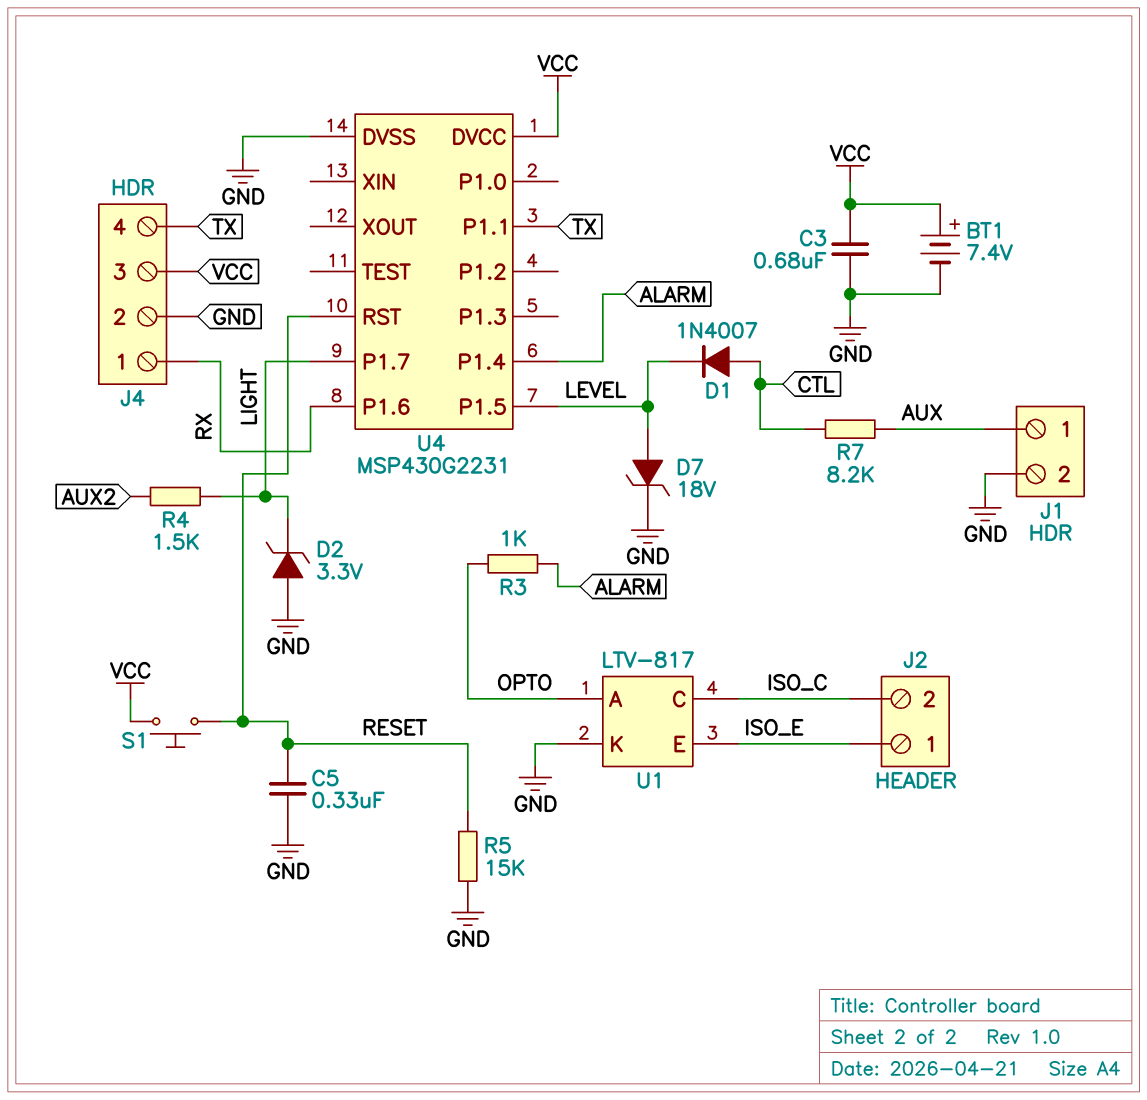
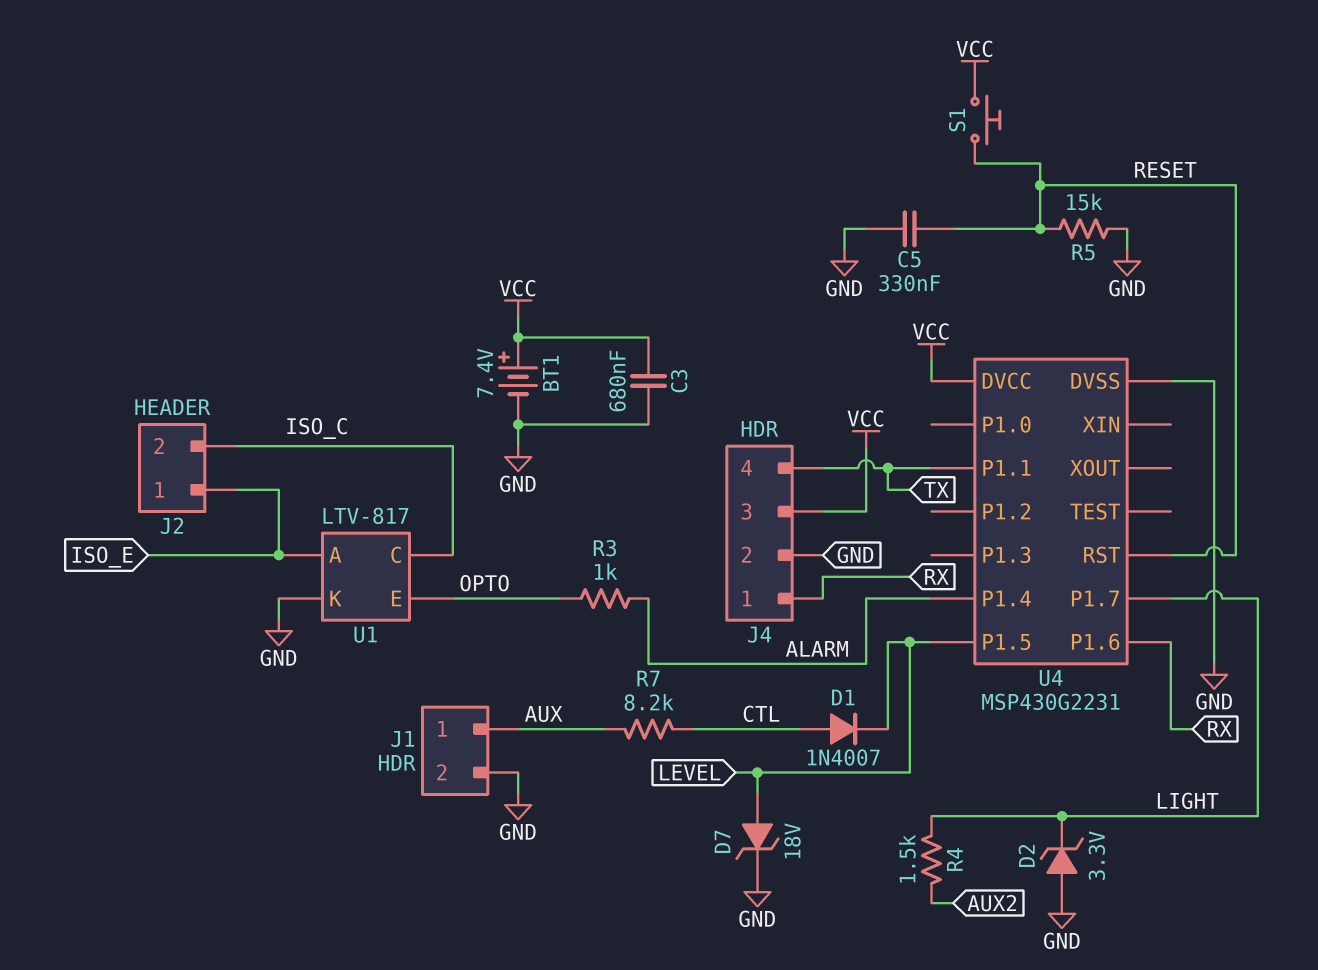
U1 pin A: OPTO -> ISO_E
U1 pin E: ISO_E -> OPTO

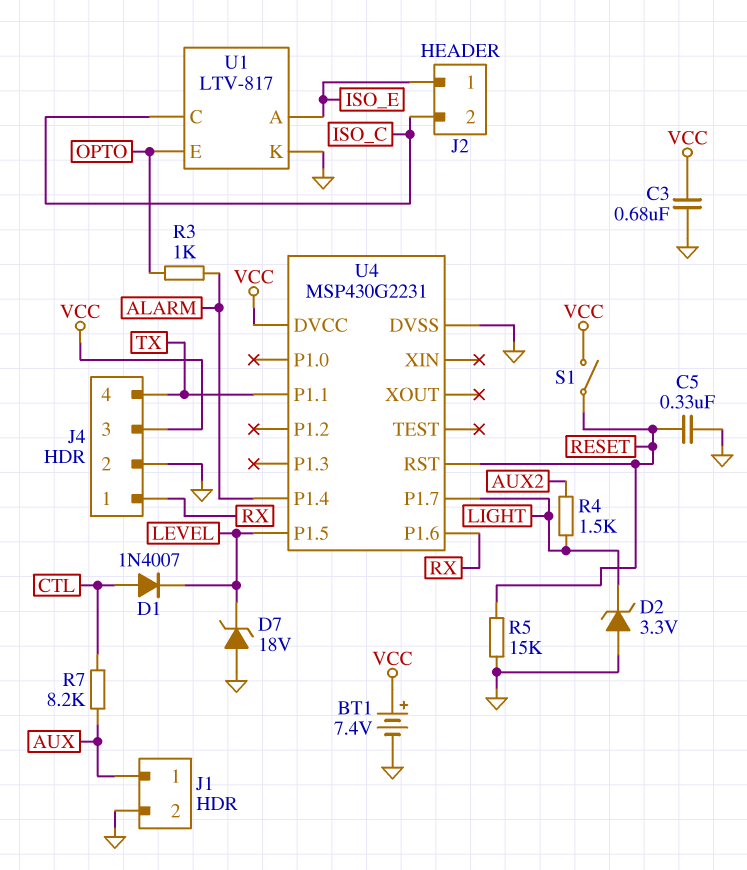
D7: zener 18V (A LEVEL, K GND) -> zener 18V (A GND, K LEVEL)
S1: button (RESET, VCC) -> switch (RESET, VCC)

